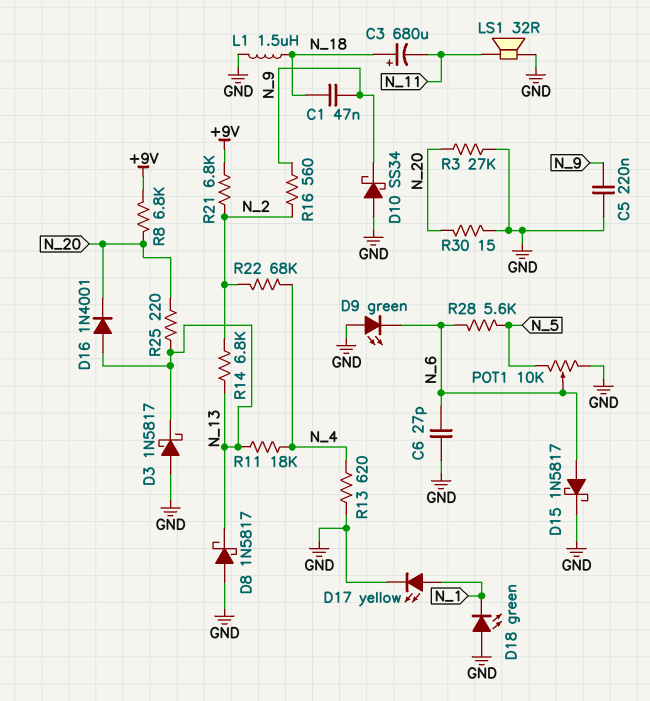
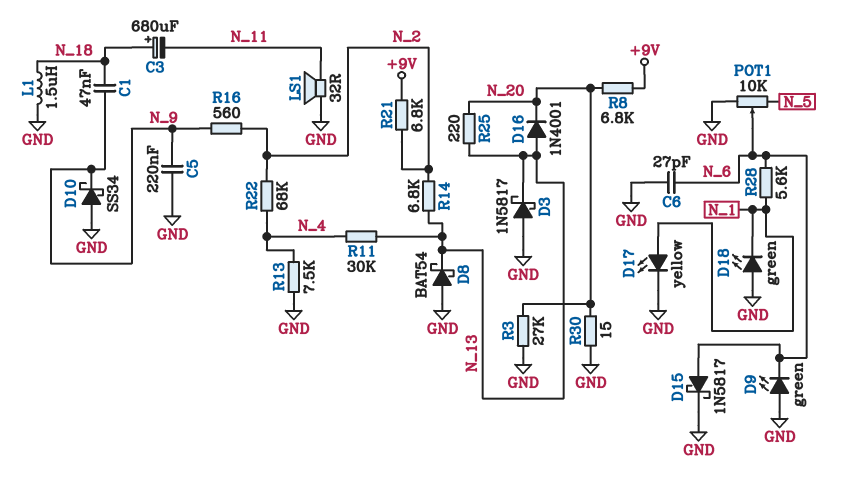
D8: schottky 1N5817 (A GND, K N_13) -> schottky BAT54 (A GND, K N_13)
R11: 18k (N_4, N_13) -> 30k (N_4, N_13)
R13: 620 (GND, N_4) -> 7.5k (GND, N_4)
R28: 5.6k (N_5, N_6) -> 5.6k (N_1, N_6)

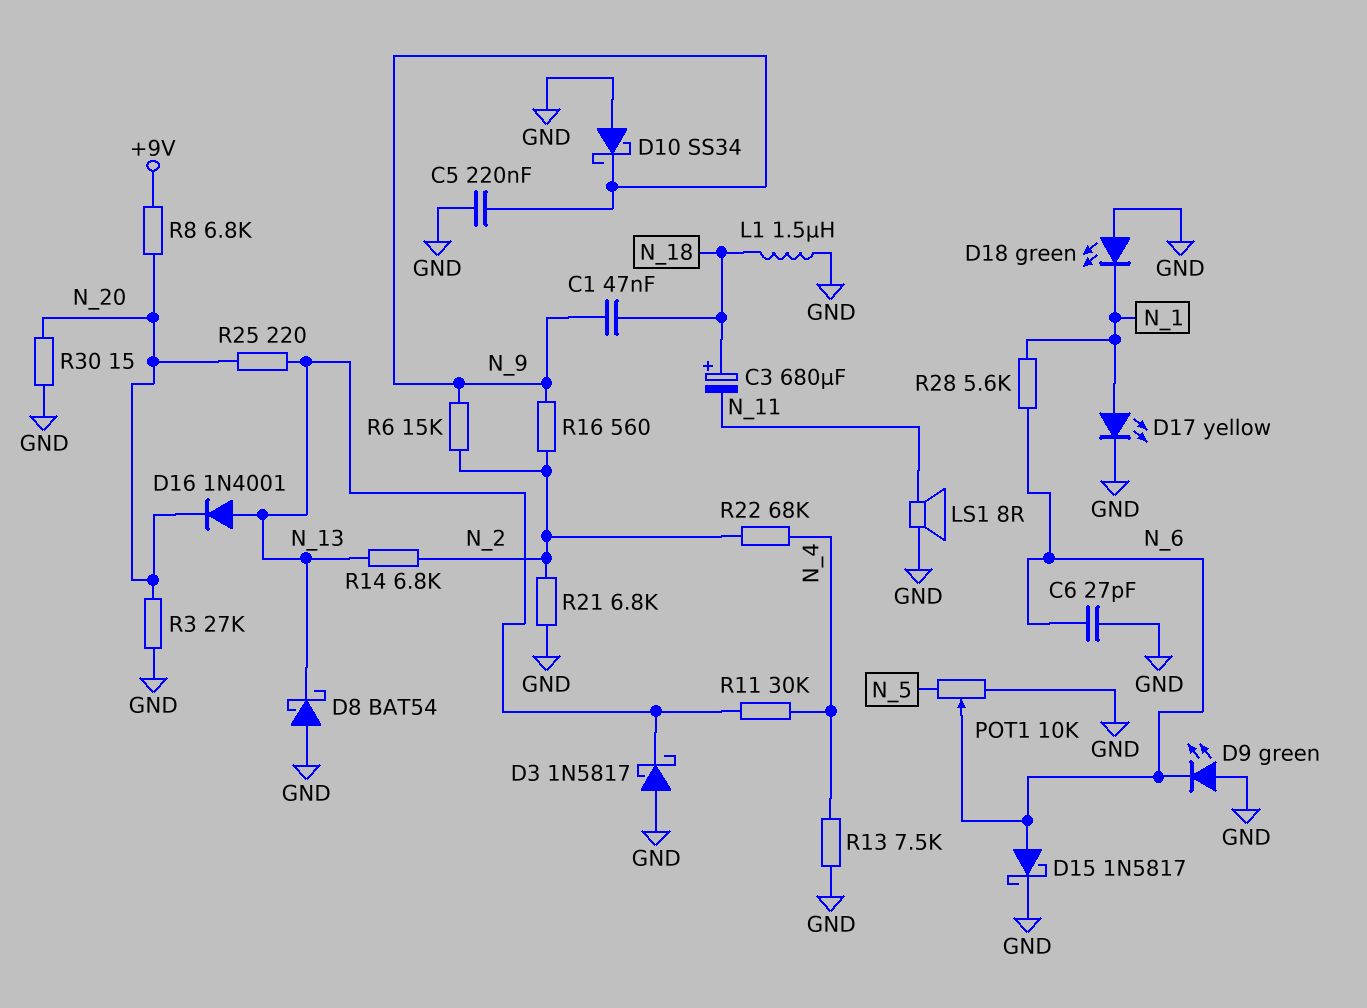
LS1: speaker 32R (GND, N_11) -> speaker 8R (GND, N_11)
R6: none -> 15k (N_2, N_9)
R21: 6.8k (+9V, N_2) -> 6.8k (GND, N_2)

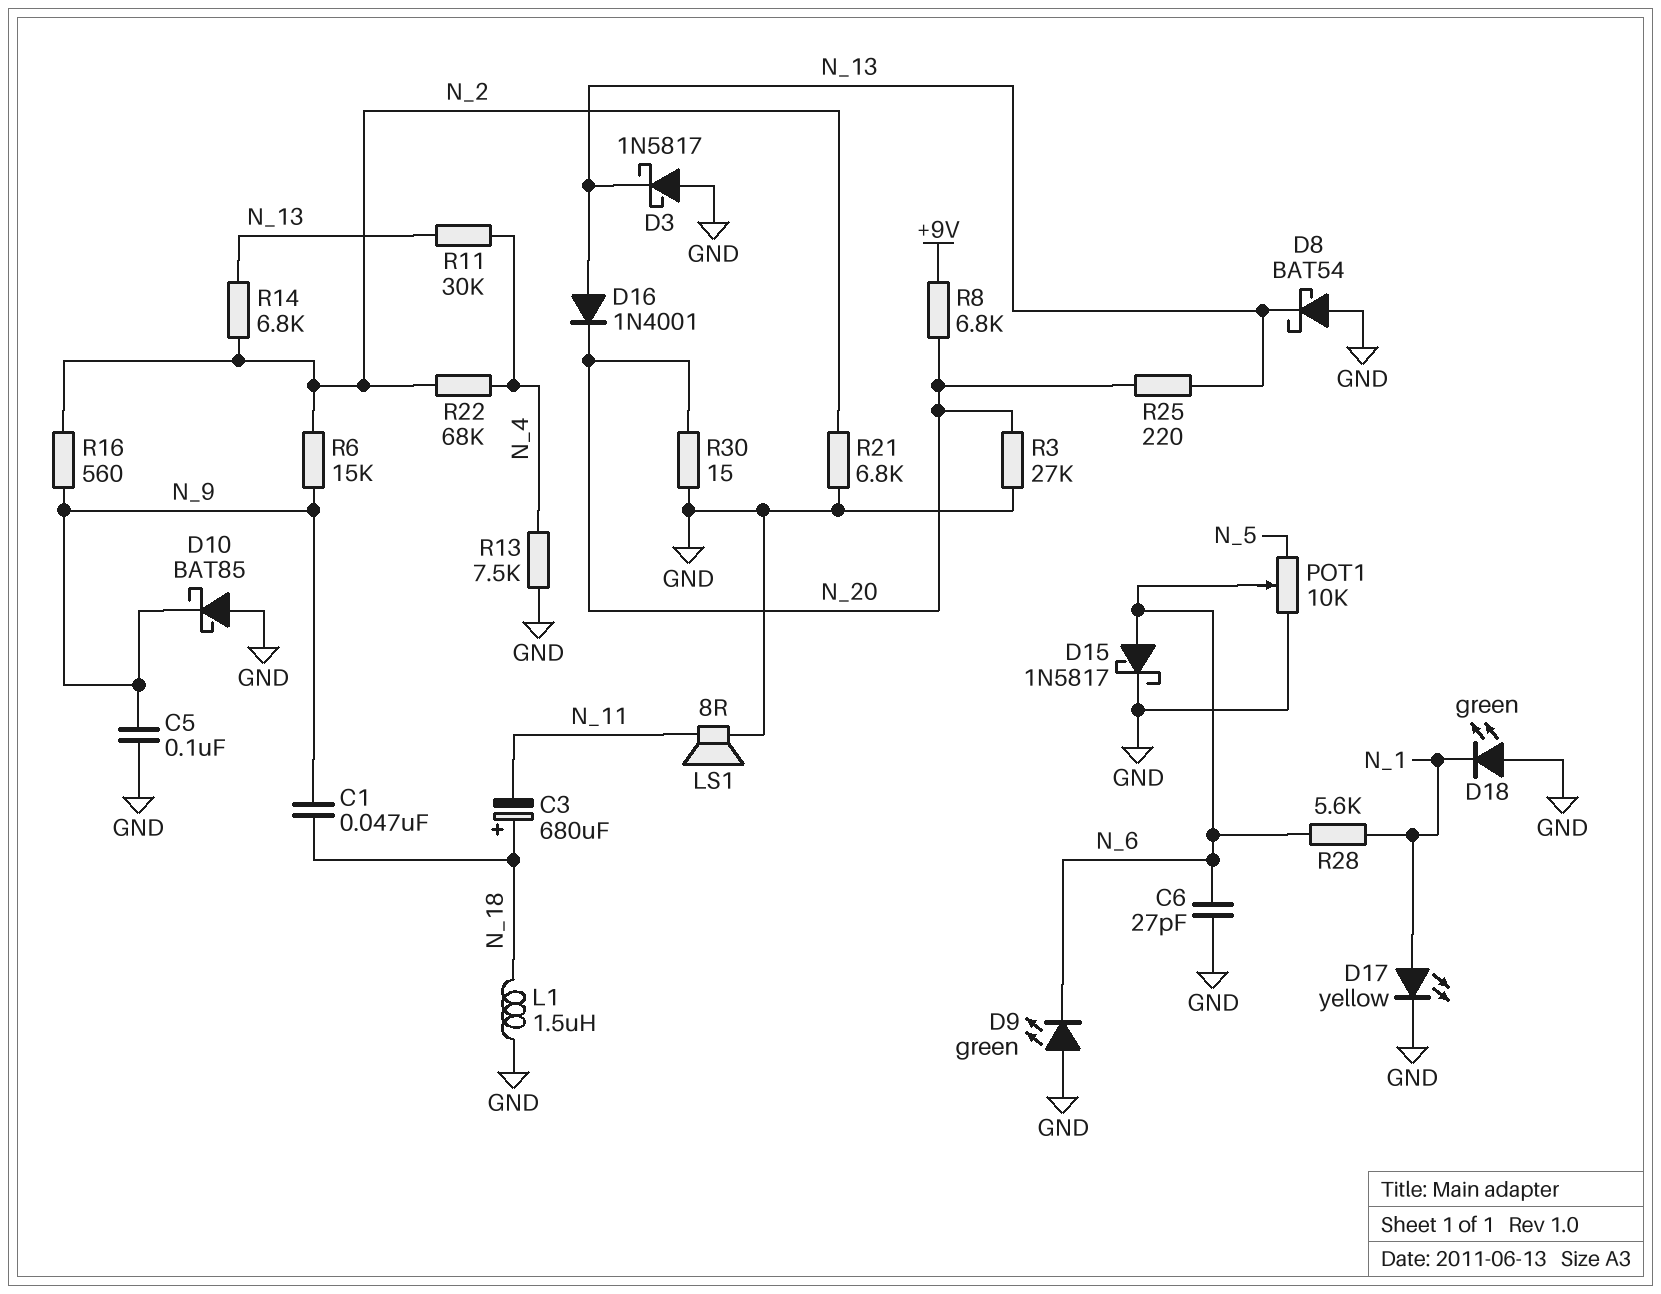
C5: 220nF (GND, N_9) -> 100nF (GND, N_9)
D10: schottky SS34 (A GND, K N_9) -> schottky BAT85 (A GND, K N_9)

